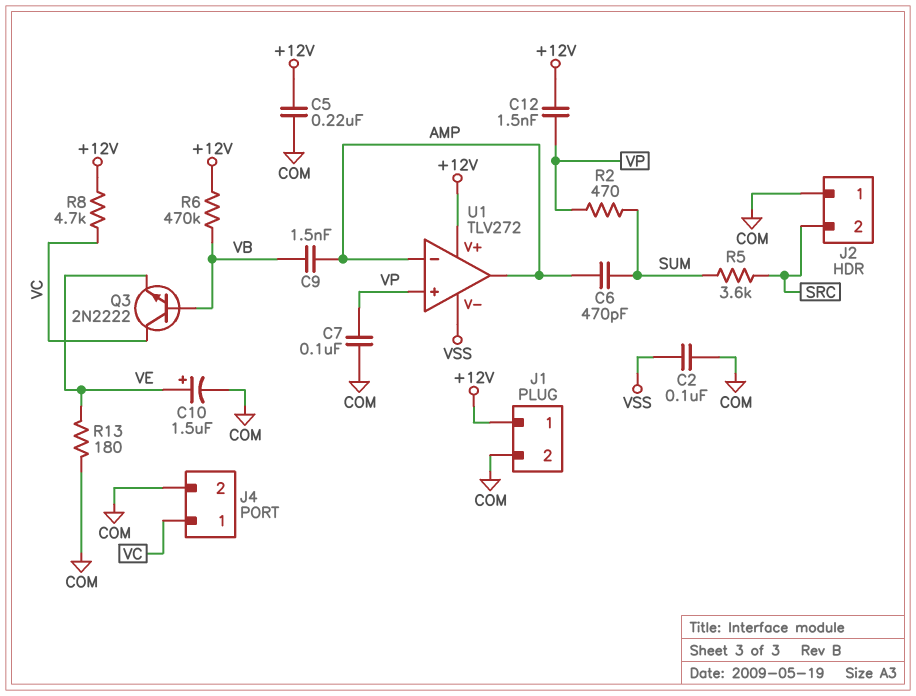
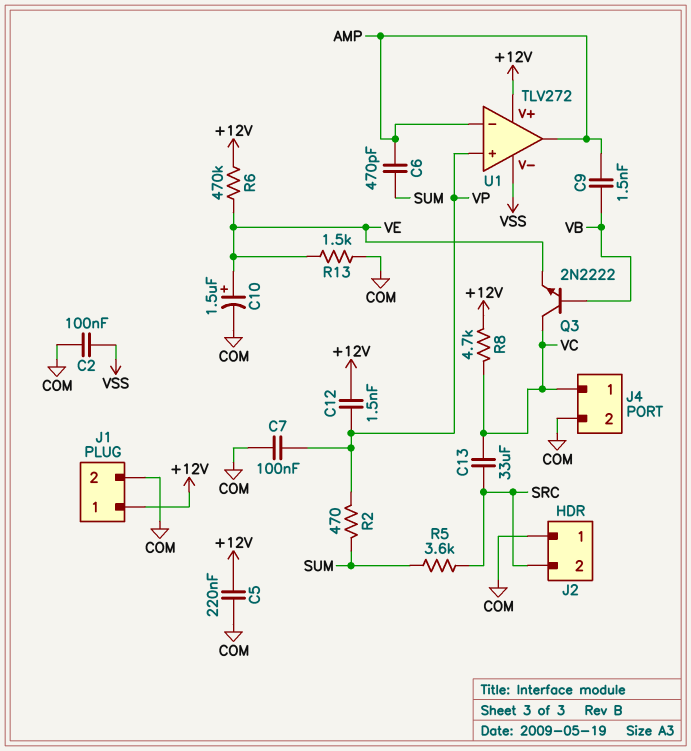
C13: none -> 33uF (SRC, VC)
R6: 470k (+12V, VB) -> 470k (+12V, VE)
R13: 180 (COM, VE) -> 1.5k (COM, VE)

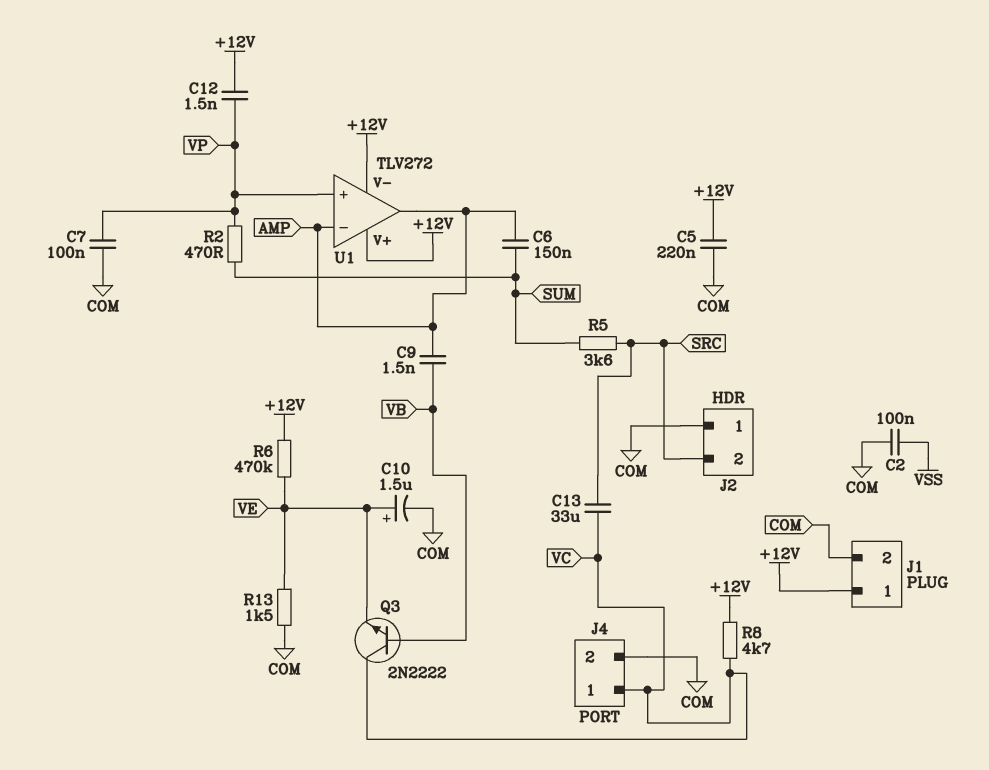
C6: 470pF (AMP, SUM) -> 150nF (AMP, SUM)
U1 pin V-: VSS -> +12V

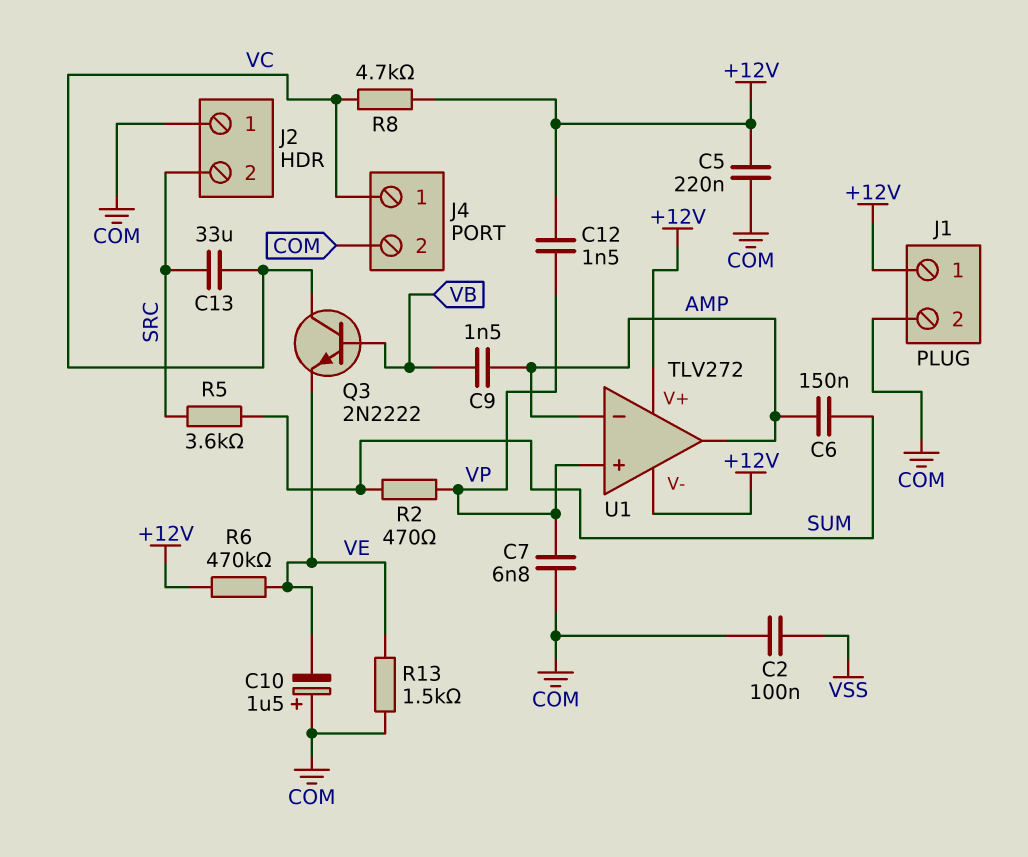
C7: 100nF (COM, VP) -> 6.8nF (COM, VP)
C10: 1.5uF (plus VE, minus COM) -> 1.5uF (plus COM, minus VE)

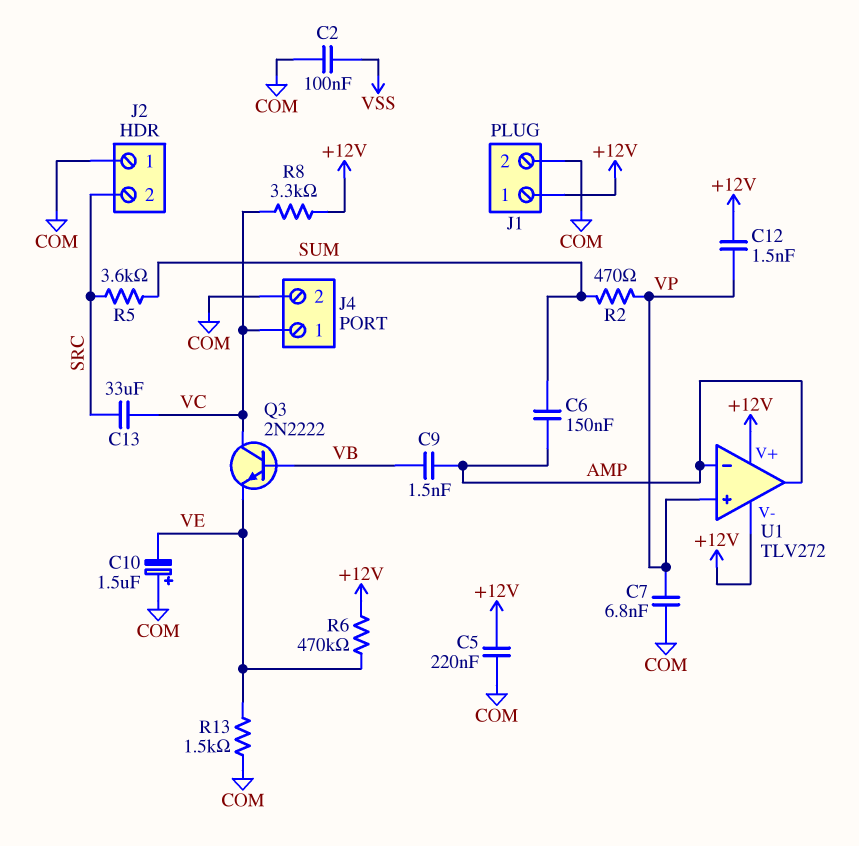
R8: 4.7k (+12V, VC) -> 3.3k (+12V, VC)

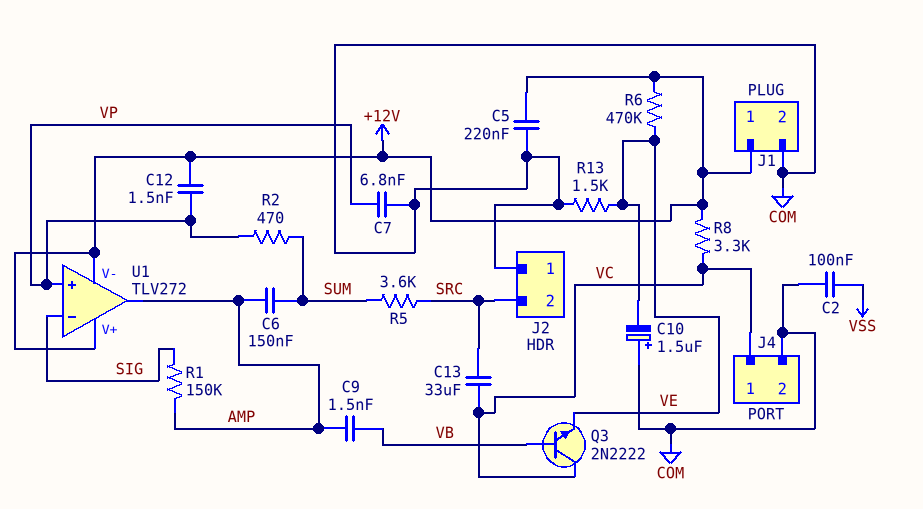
R1: none -> 150k (AMP, SIG)
U1 pin in-: AMP -> SIG

